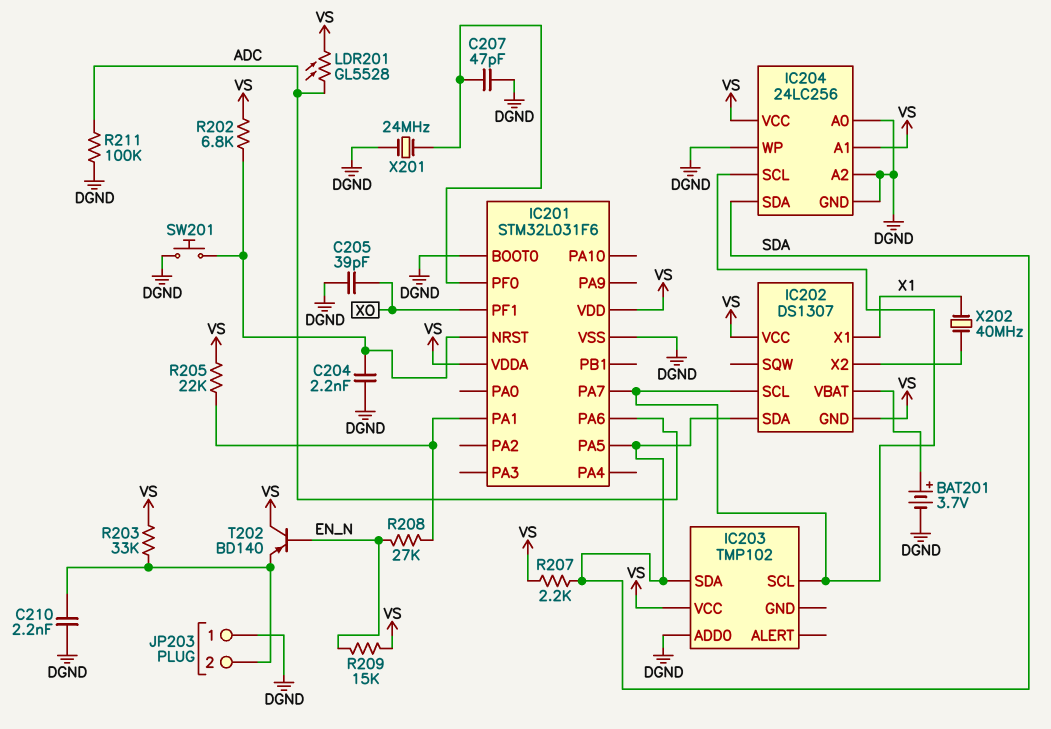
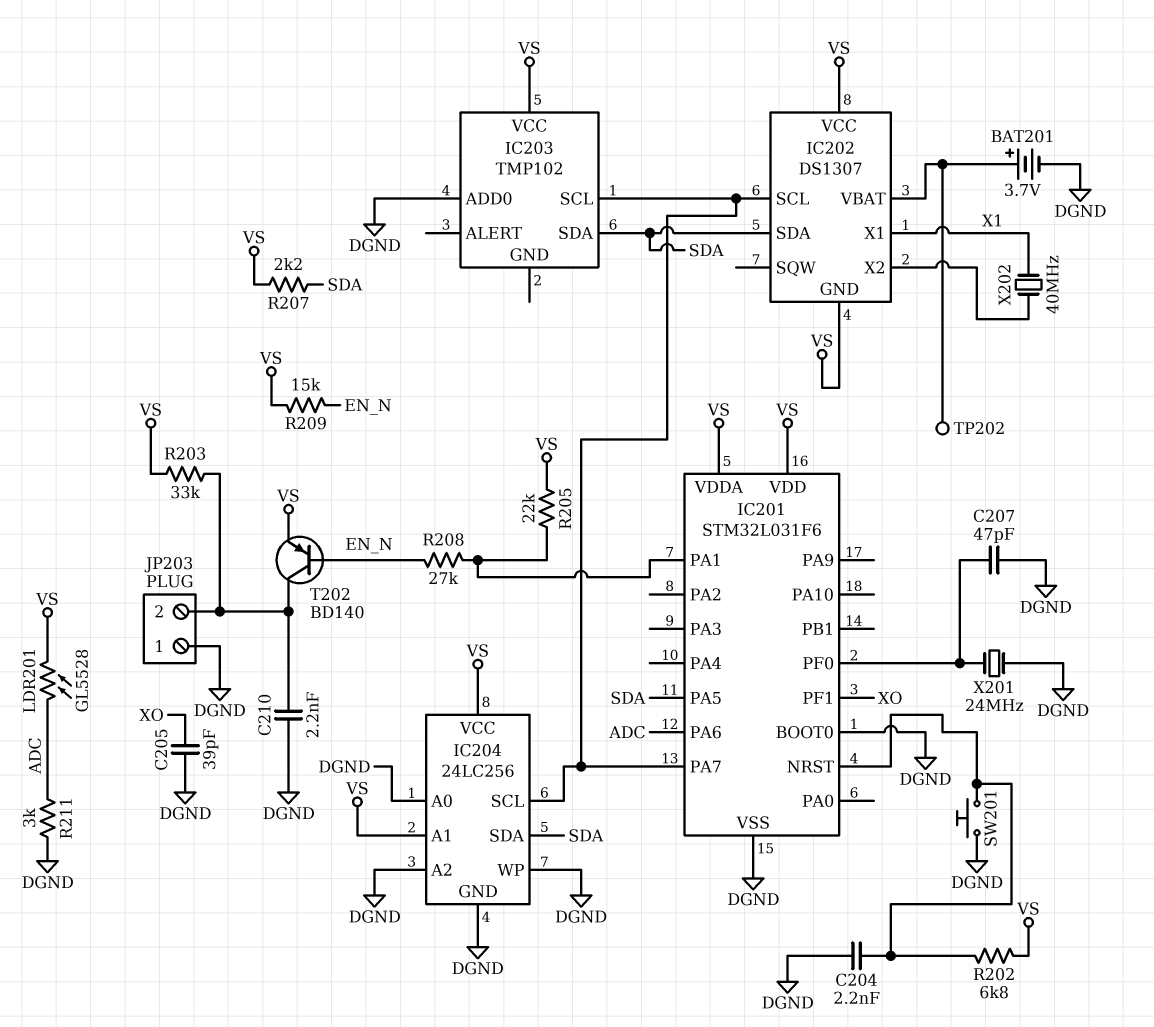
R211: 100k (ADC, DGND) -> 3k (ADC, DGND)
T202: PNP BD140 (B EN_N, C VS, E JP203/2) -> PNP BD140 (B EN_N, C JP203/2, E VS)
TP202: none -> test point (IC202/VBAT)

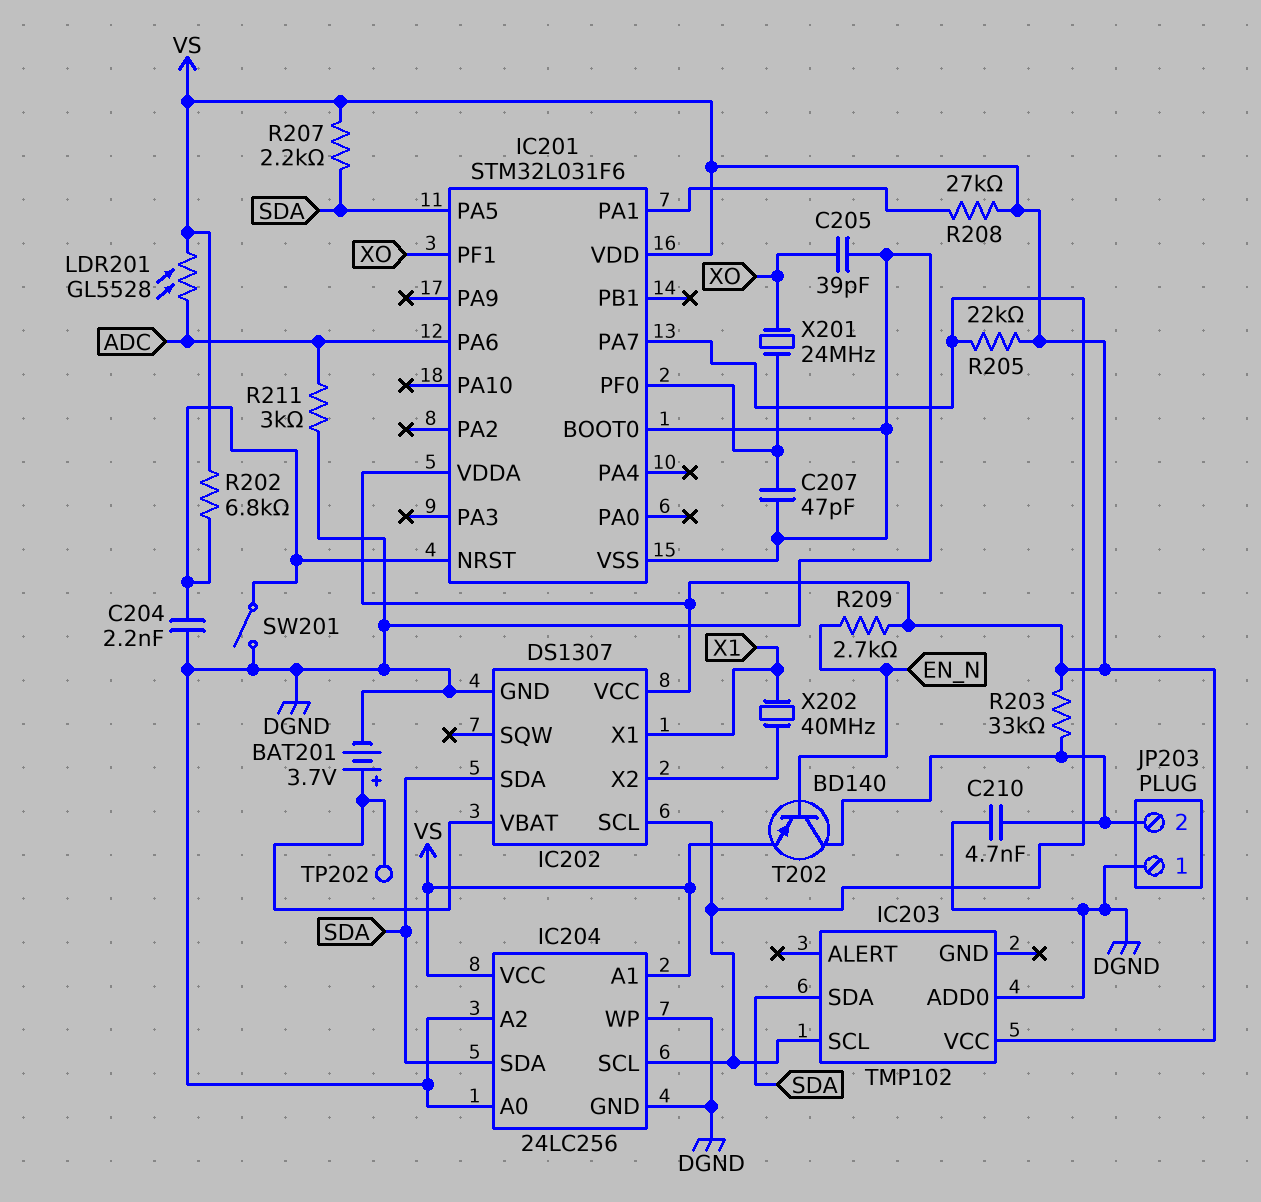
C210: 2.2nF (DGND, JP203/2) -> 4.7nF (DGND, JP203/2)
IC202 pin GND: VS -> DGND
R205: 22k (IC201/PA1, VS) -> 22k (IC201/PA7, VS)
R208: 27k (EN_N, IC201/PA1) -> 27k (IC201/PA1, VS)
R209: 15k (EN_N, VS) -> 2.7k (EN_N, VS)
SW201: button (DGND, IC201/NRST) -> switch (DGND, IC201/NRST)
X201: 24MHz (DGND, IC201/PF0) -> 24MHz (IC201/PF0, XO)

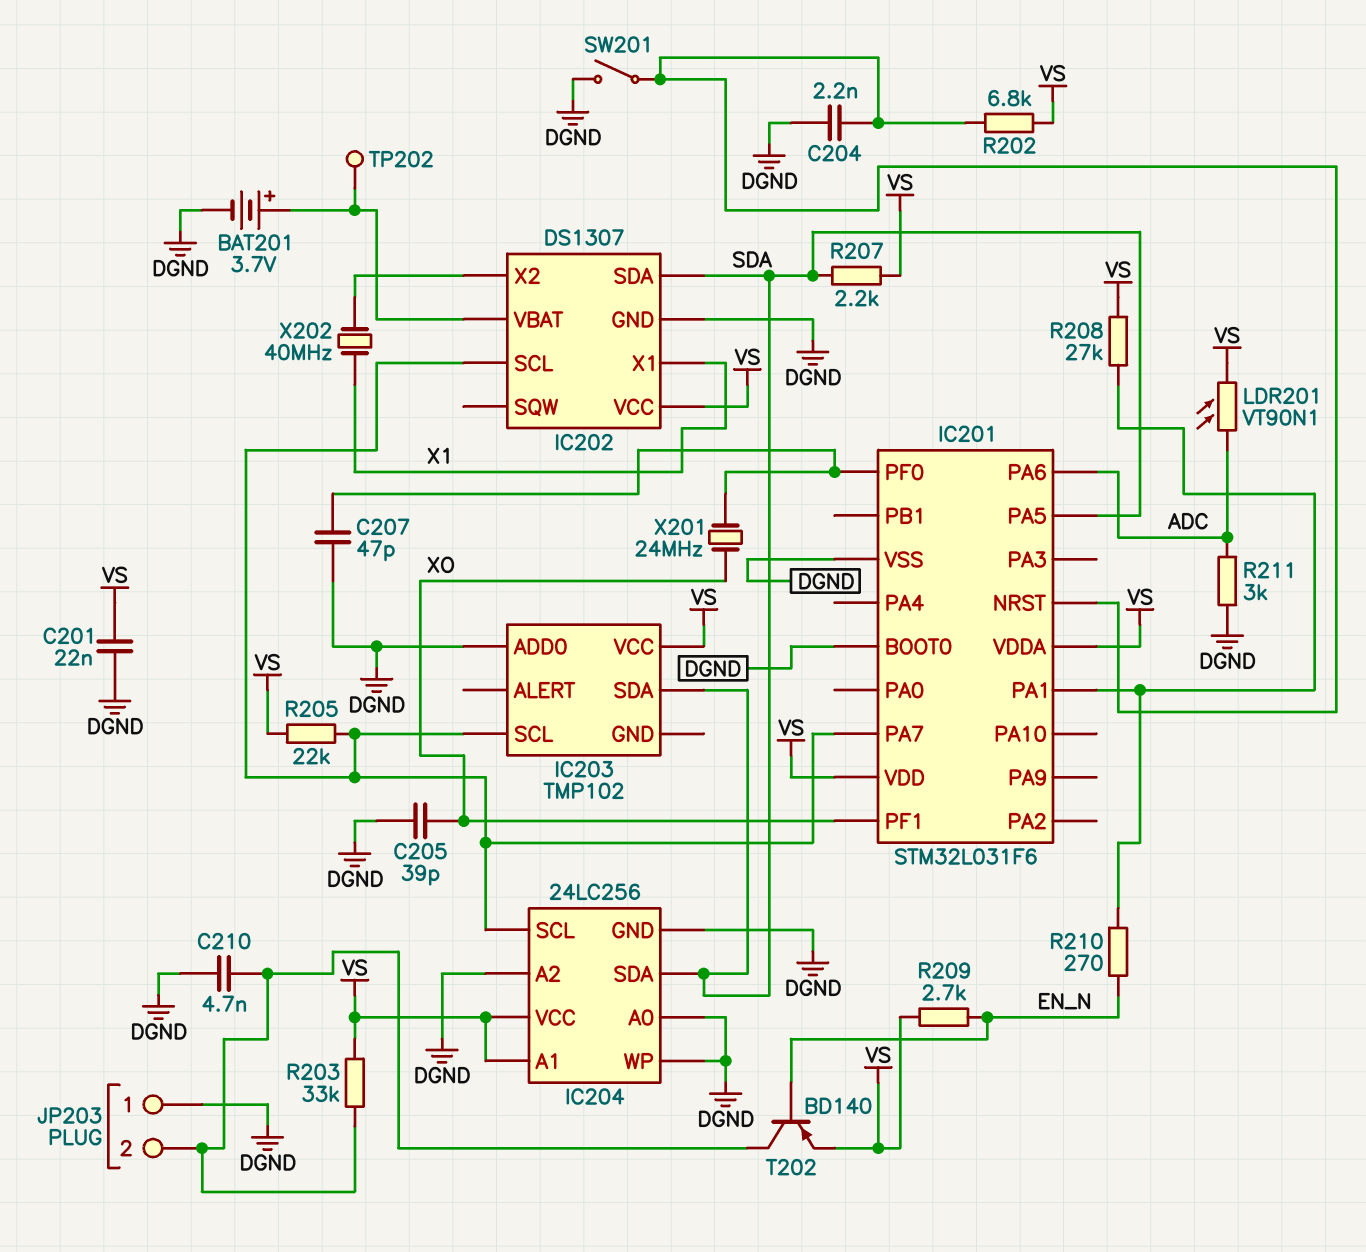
C201: none -> 22nF (DGND, VS)
LDR201: GL5528 (ADC, VS) -> VT90N1 (ADC, VS)
R210: none -> 270 (EN_N, IC201/PA1)

